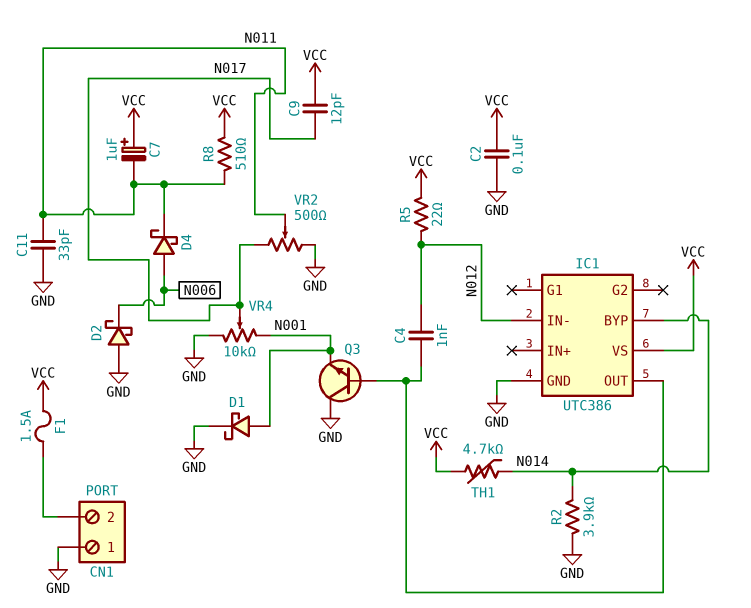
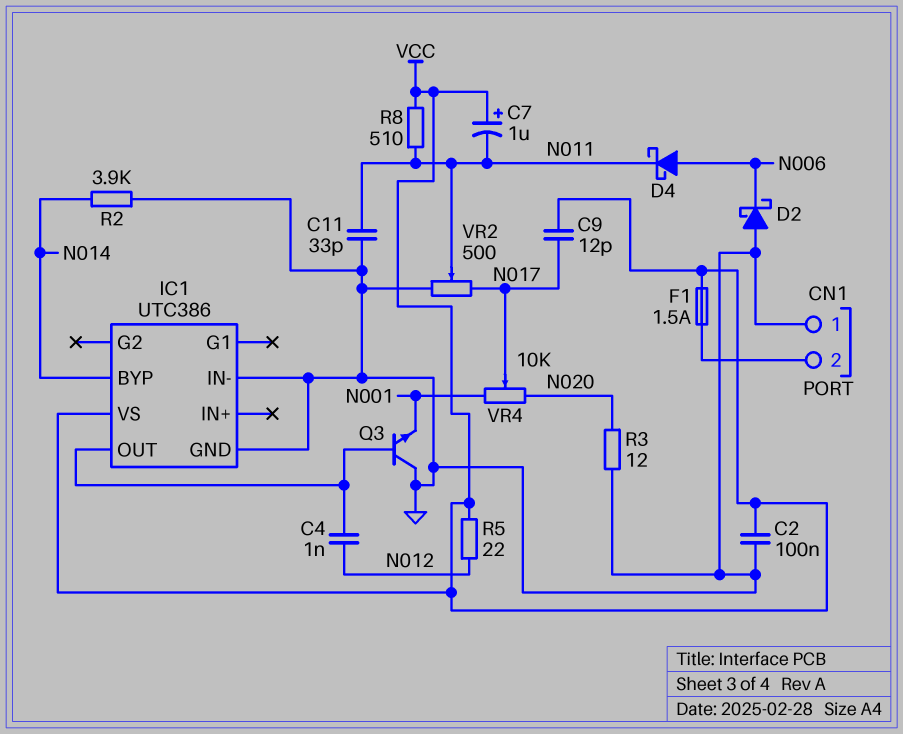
D1: schottky (A N001, K GND) -> none
IC1 pin IN-: N012 -> GND
R3: none -> 12 (GND, N020)
TH1: 4.7k (N014, VCC) -> none
VR4: 10k (GND, N001, wiper N017) -> 10k (N001, N020, wiper N017)

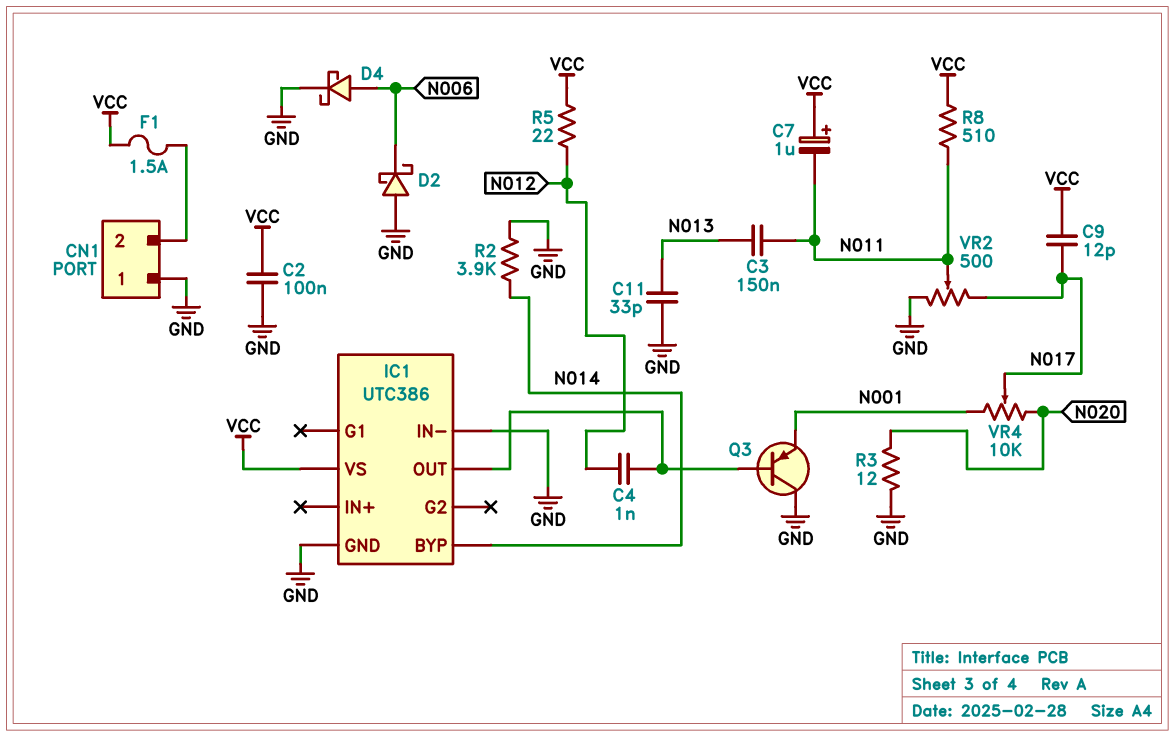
C3: none -> 150nF (N011, N013)
C11: 33pF (GND, N011) -> 33pF (GND, N013)
D4: schottky (A N006, K N011) -> schottky (A N006, K GND)
Q3: NPN (B IC1/OUT, C GND, E N001) -> PNP (B IC1/OUT, C GND, E N001)

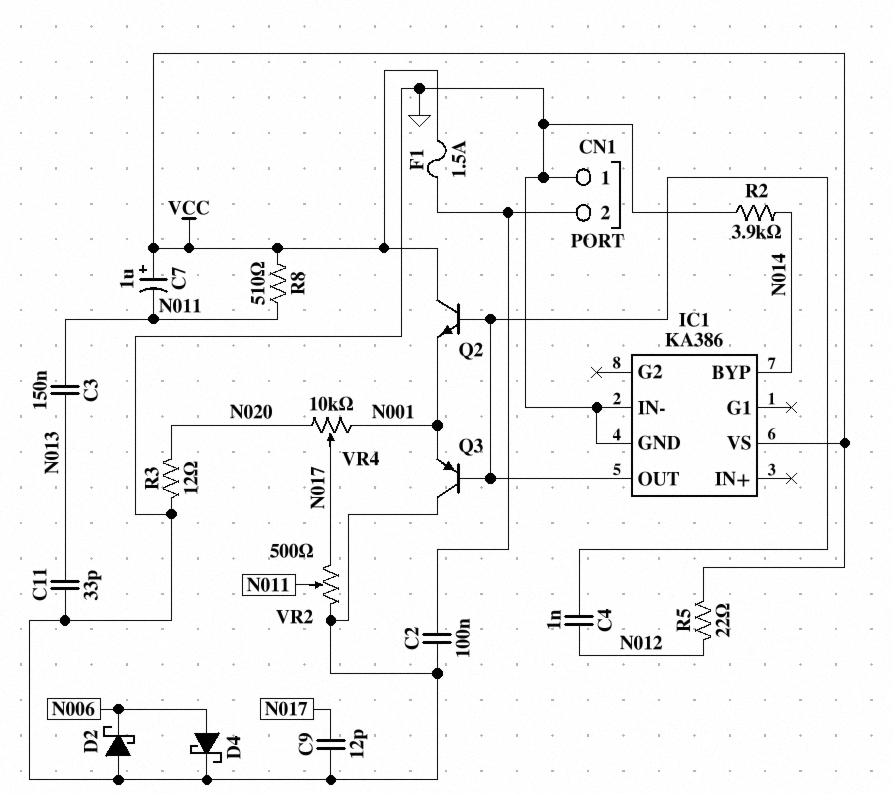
C2: 100nF (GND, VCC) -> 100nF (CN1/2, GND)
C9: 12pF (N017, VCC) -> 12pF (GND, N017)
IC1: UTC386 -> KA386
Q2: none -> NPN (B IC1/OUT, C VCC, E N001)

